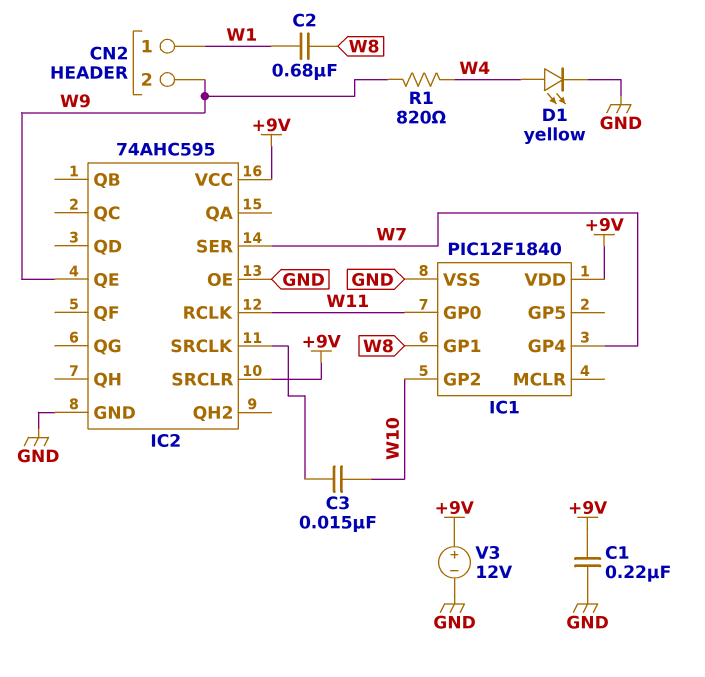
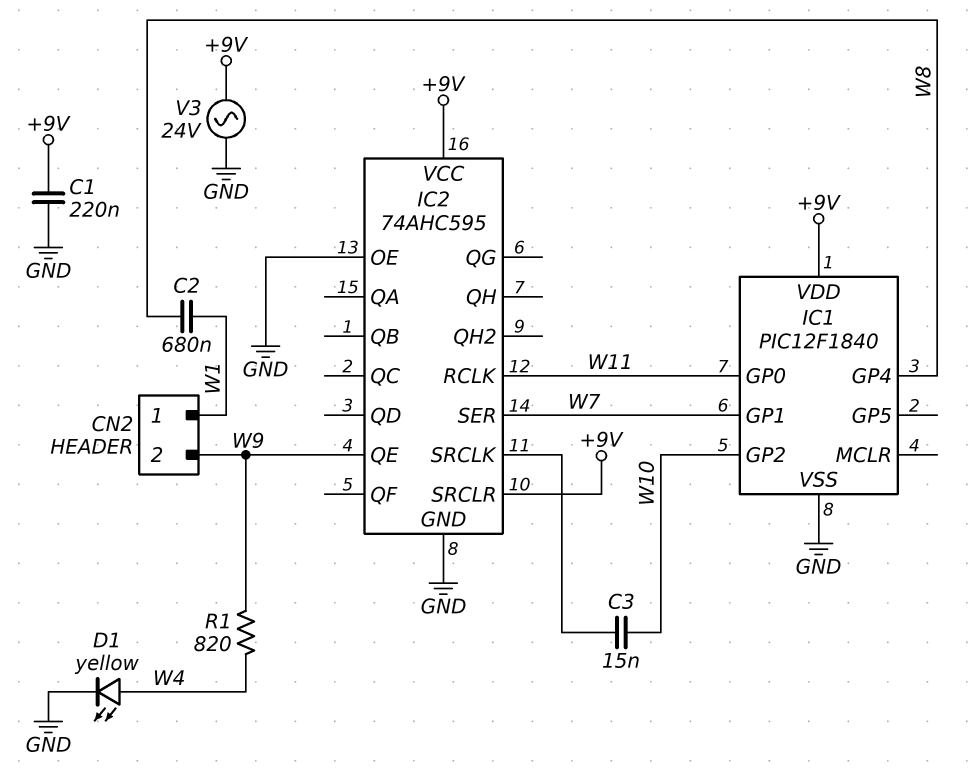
IC1 pin GP1: W8 -> W7
IC1 pin GP4: W7 -> W8
V3: 12V (plus +9V, minus GND) -> AC 24V (+9V, GND)

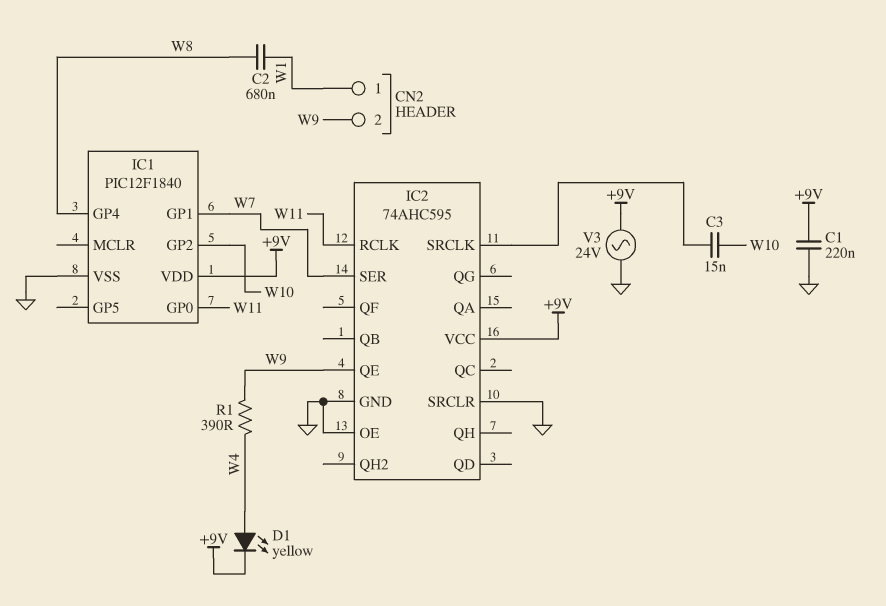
D1: LED yellow (A W4, K GND) -> LED yellow (A W4, K +9V)
IC2 pin SRCLR: +9V -> GND
R1: 820 (W4, W9) -> 390 (W4, W9)

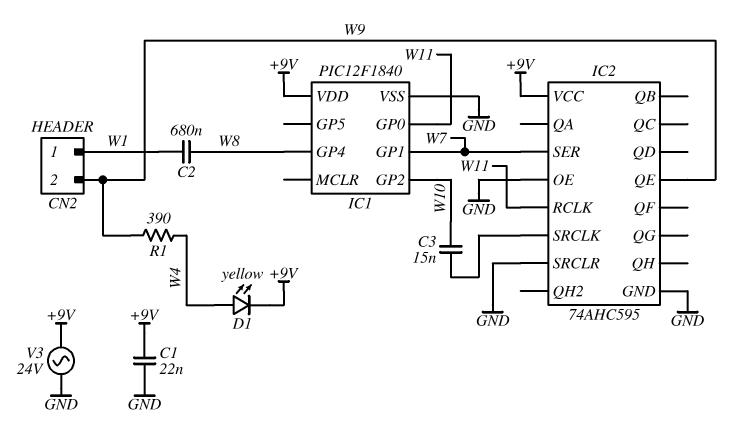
C1: 220nF (+9V, GND) -> 22nF (+9V, GND)

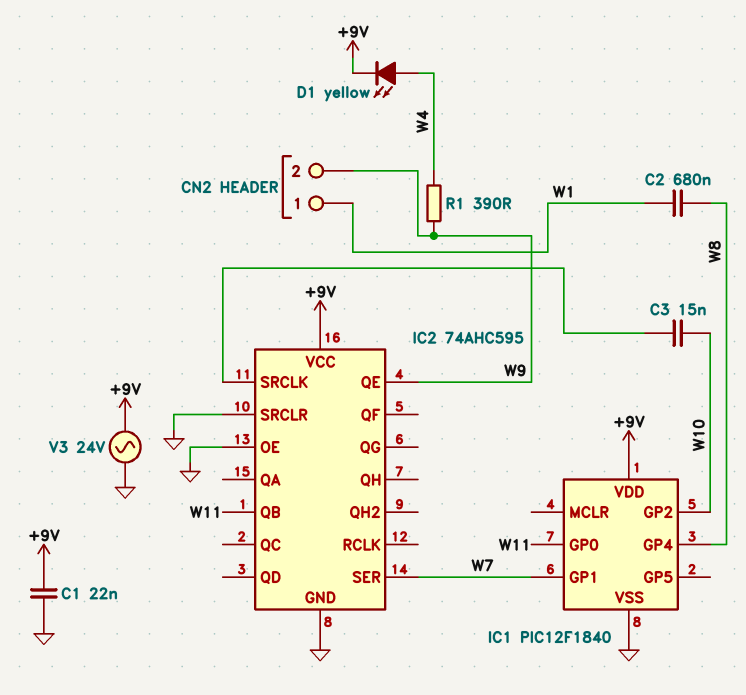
IC2 pin QB: none -> W11
IC2 pin RCLK: W11 -> none

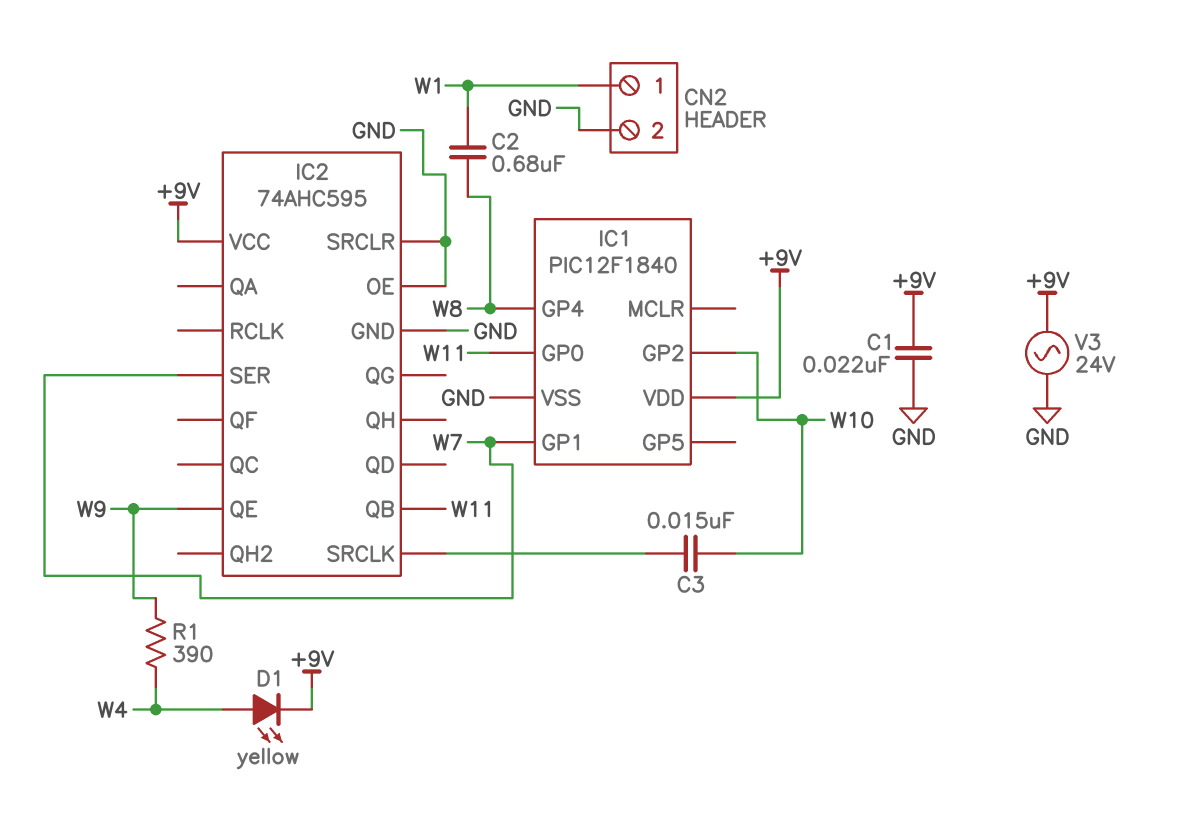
CN2 pin 2: W9 -> GND

